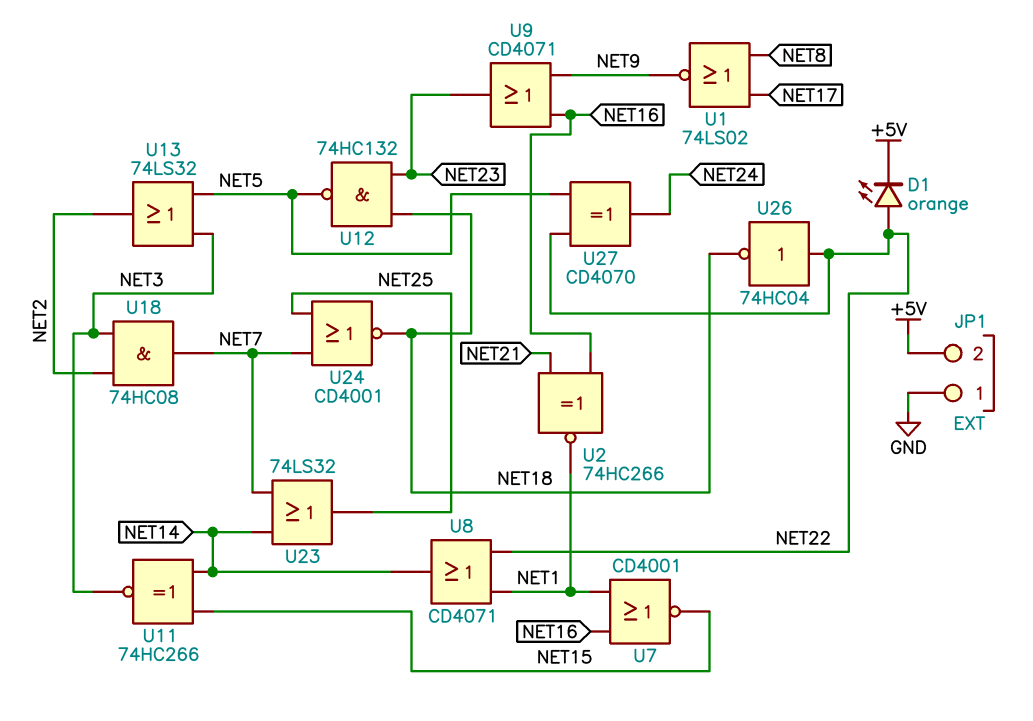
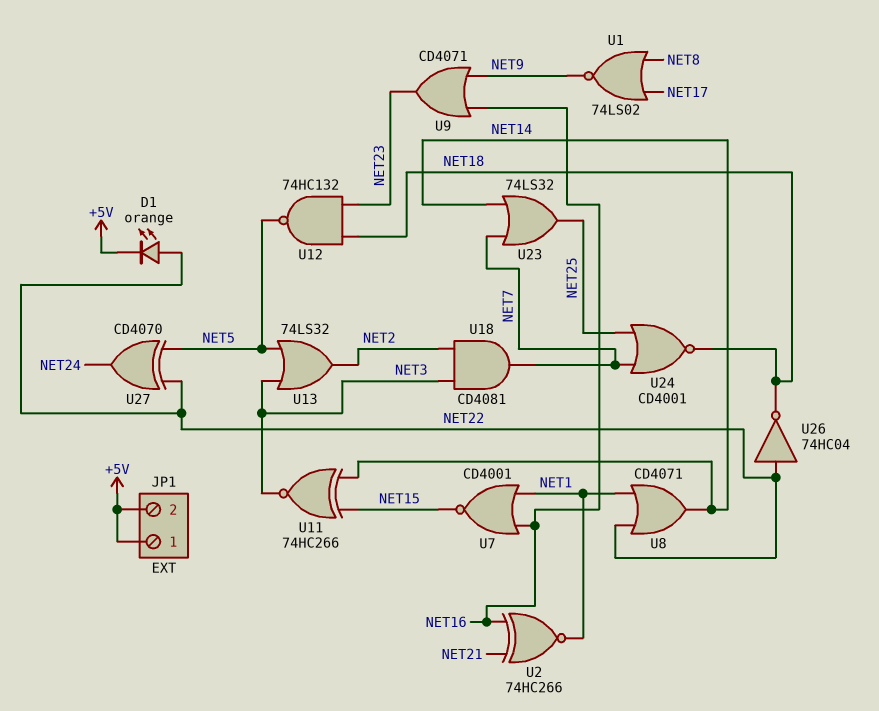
JP1 pin 1: GND -> +5V
U18: AND 74HC08 (in NET2, in NET3, out NET7) -> AND CD4081 (in NET2, in NET3, out NET7)

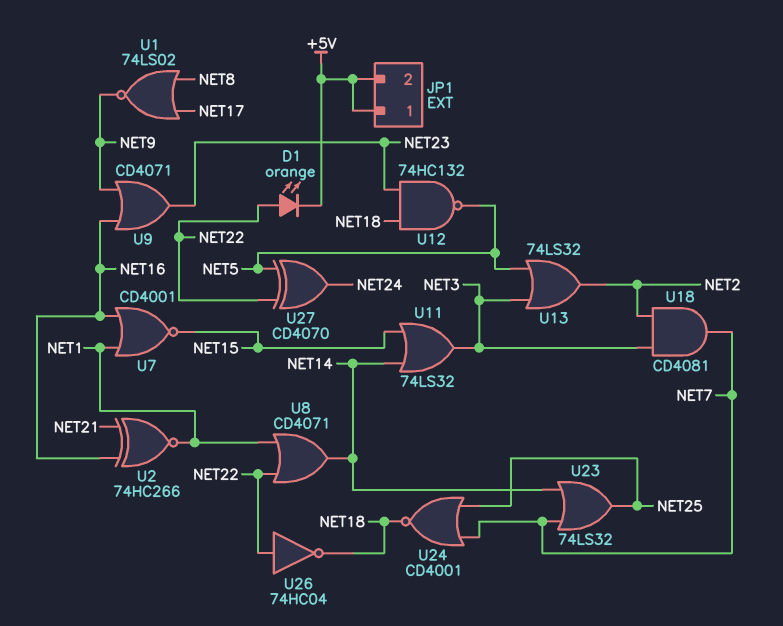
U11: XNOR 74HC266 (in NET14, in NET15, out NET3) -> OR 74LS32 (in NET14, in NET15, out NET3)

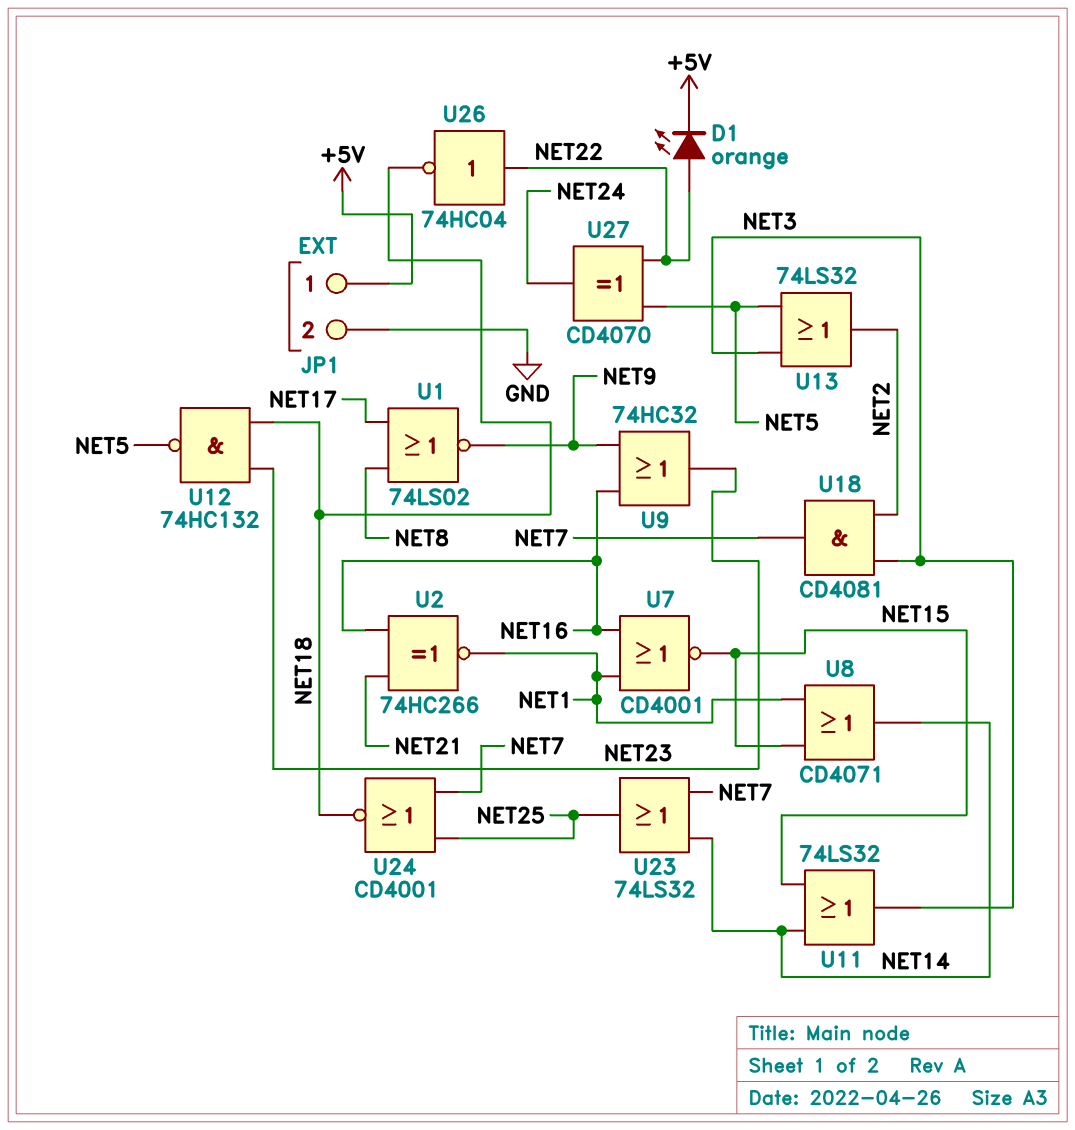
JP1 pin 2: +5V -> GND
U8: OR CD4071 (in NET1, in NET22, out NET14) -> OR CD4071 (in NET1, in NET15, out NET14)
U9: OR CD4071 (in NET9, in NET16, out NET23) -> OR 74HC32 (in NET9, in NET16, out NET23)

